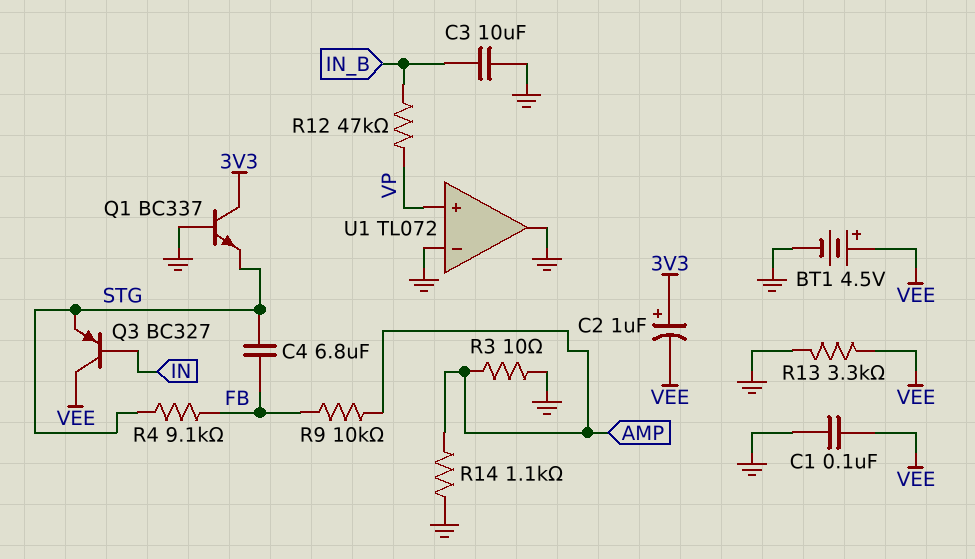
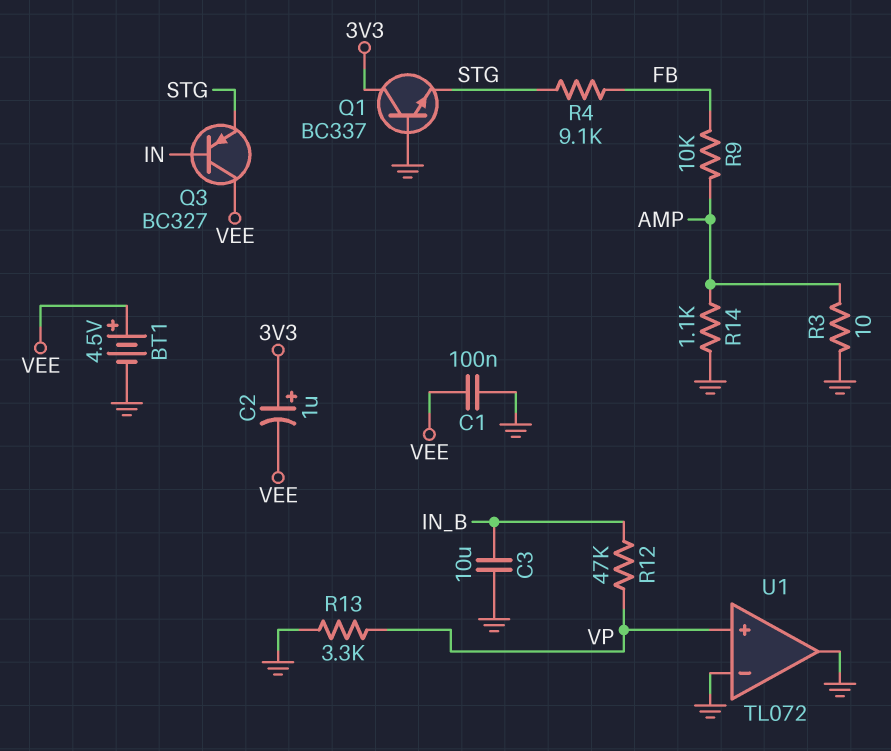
C4: 6.8uF (FB, STG) -> none
R13: 3.3k (GND, VEE) -> 3.3k (GND, VP)

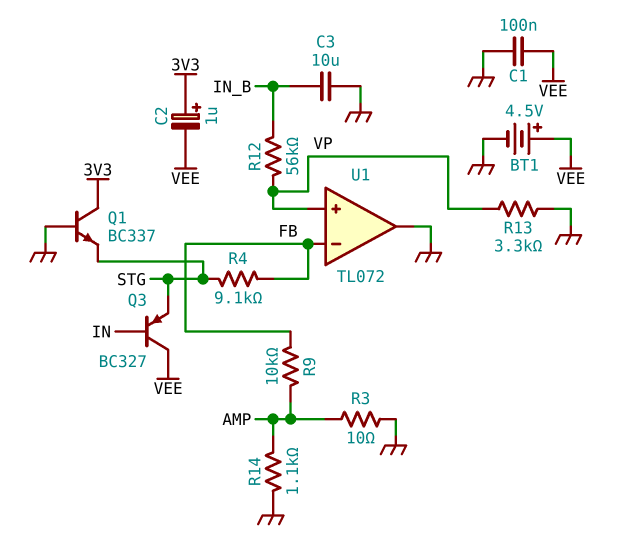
R12: 47k (IN_B, VP) -> 56k (IN_B, VP)
U1 pin in-: GND -> FB

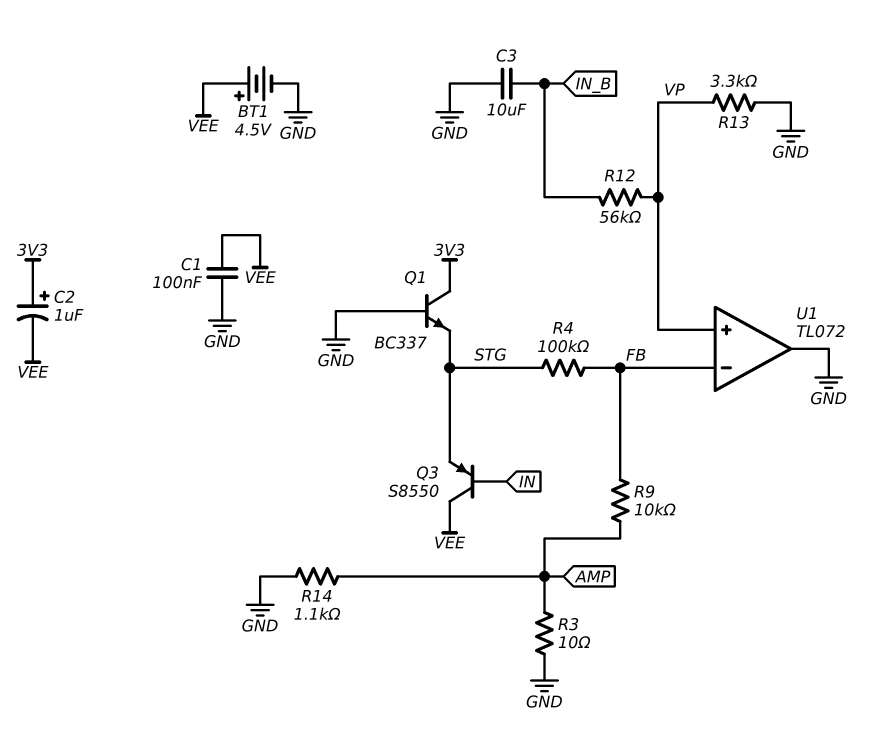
Q3: PNP BC327 (B IN, C VEE, E STG) -> PNP S8550 (B IN, C VEE, E STG)
R4: 9.1k (FB, STG) -> 100k (FB, STG)

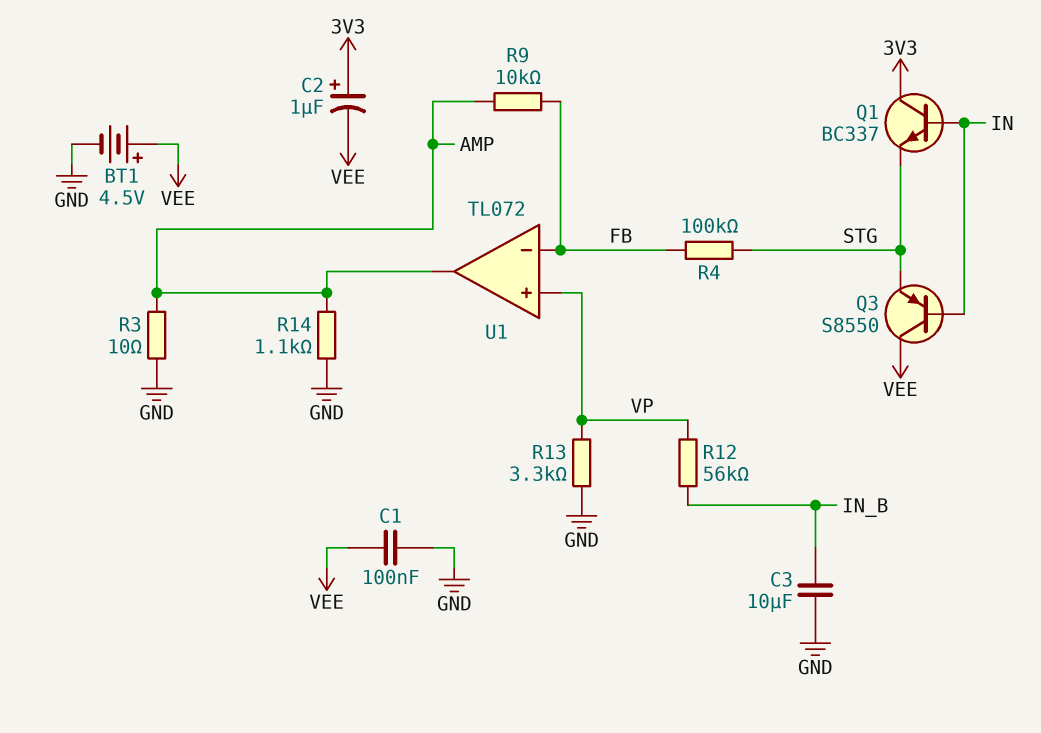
Q1: NPN BC337 (B GND, C 3V3, E STG) -> NPN BC337 (B IN, C 3V3, E STG)
U1 pin out: GND -> AMP

